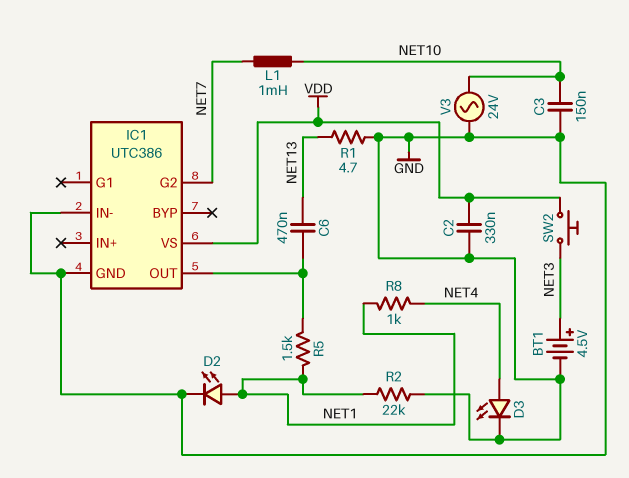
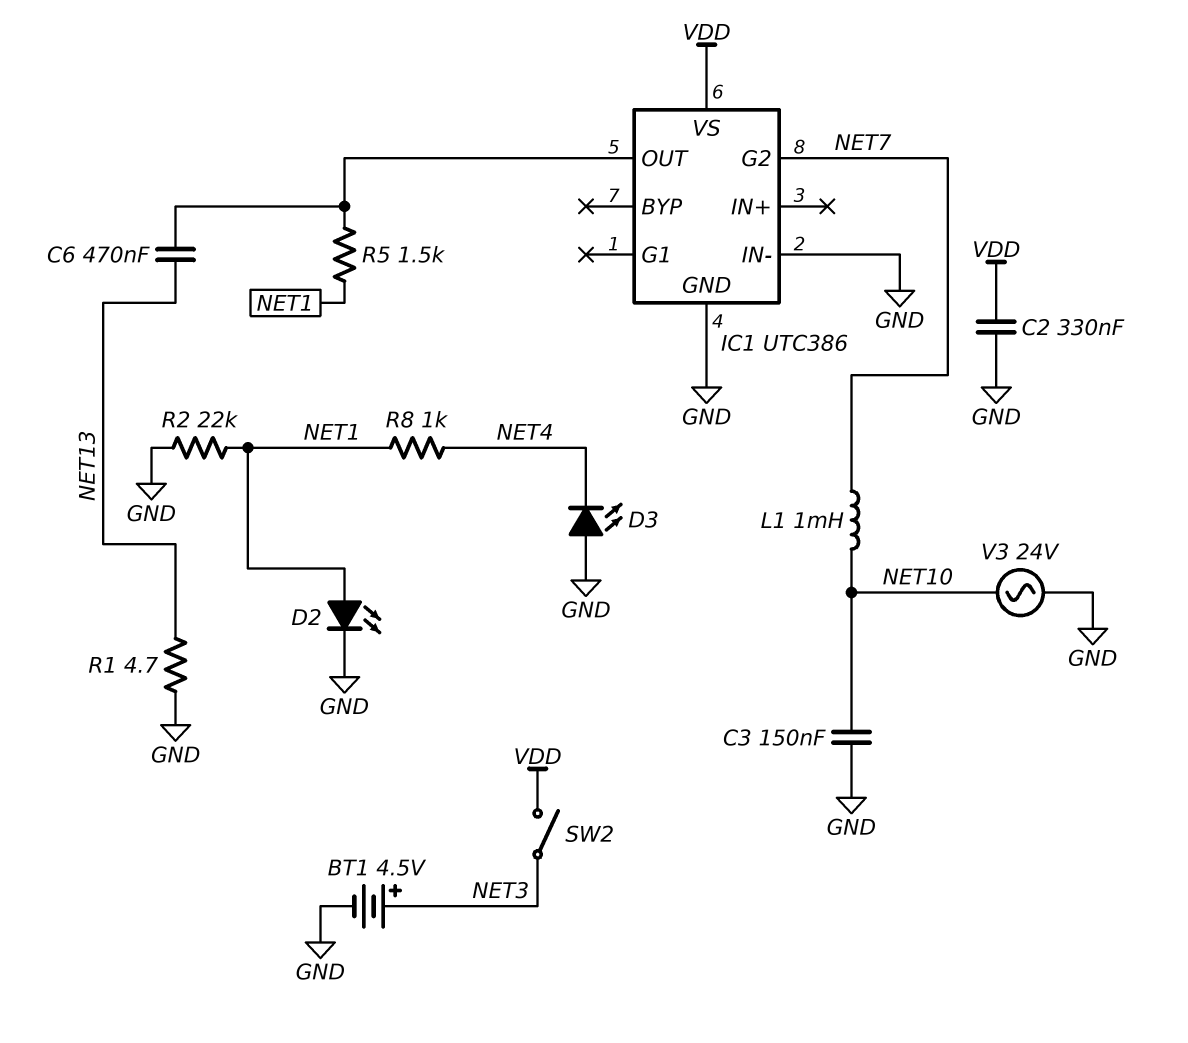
D3: LED (A NET4, K GND) -> LED (A GND, K NET4)
SW2: button (NET3, VDD) -> switch (NET3, VDD)

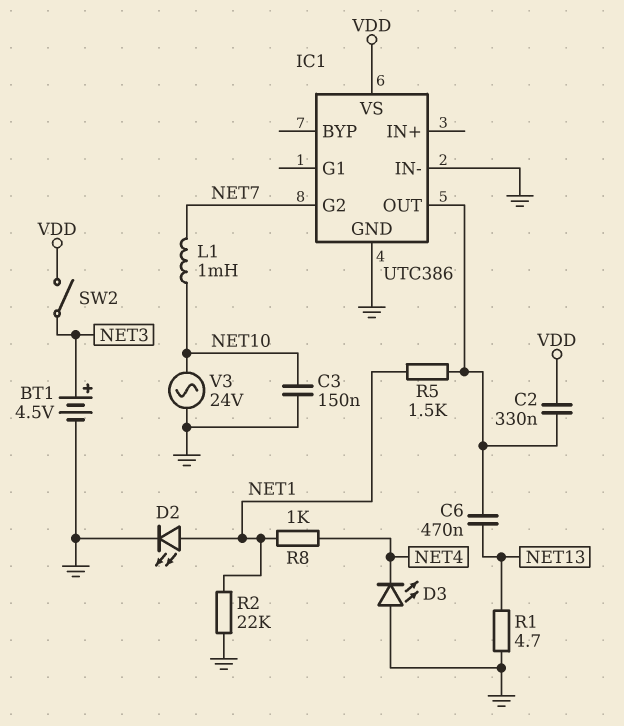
C2: 330nF (GND, VDD) -> 330nF (IC1/OUT, VDD)

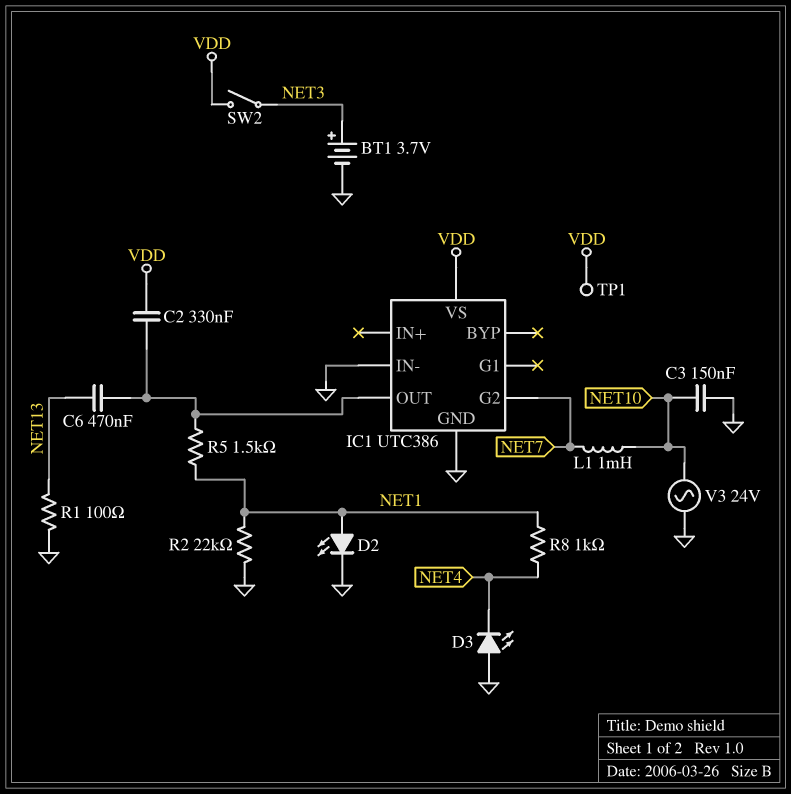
BT1: 4.5V (plus NET3, minus GND) -> 3.7V (plus NET3, minus GND)
R1: 4.7 (GND, NET13) -> 100 (GND, NET13)
TP1: none -> test point (VDD)

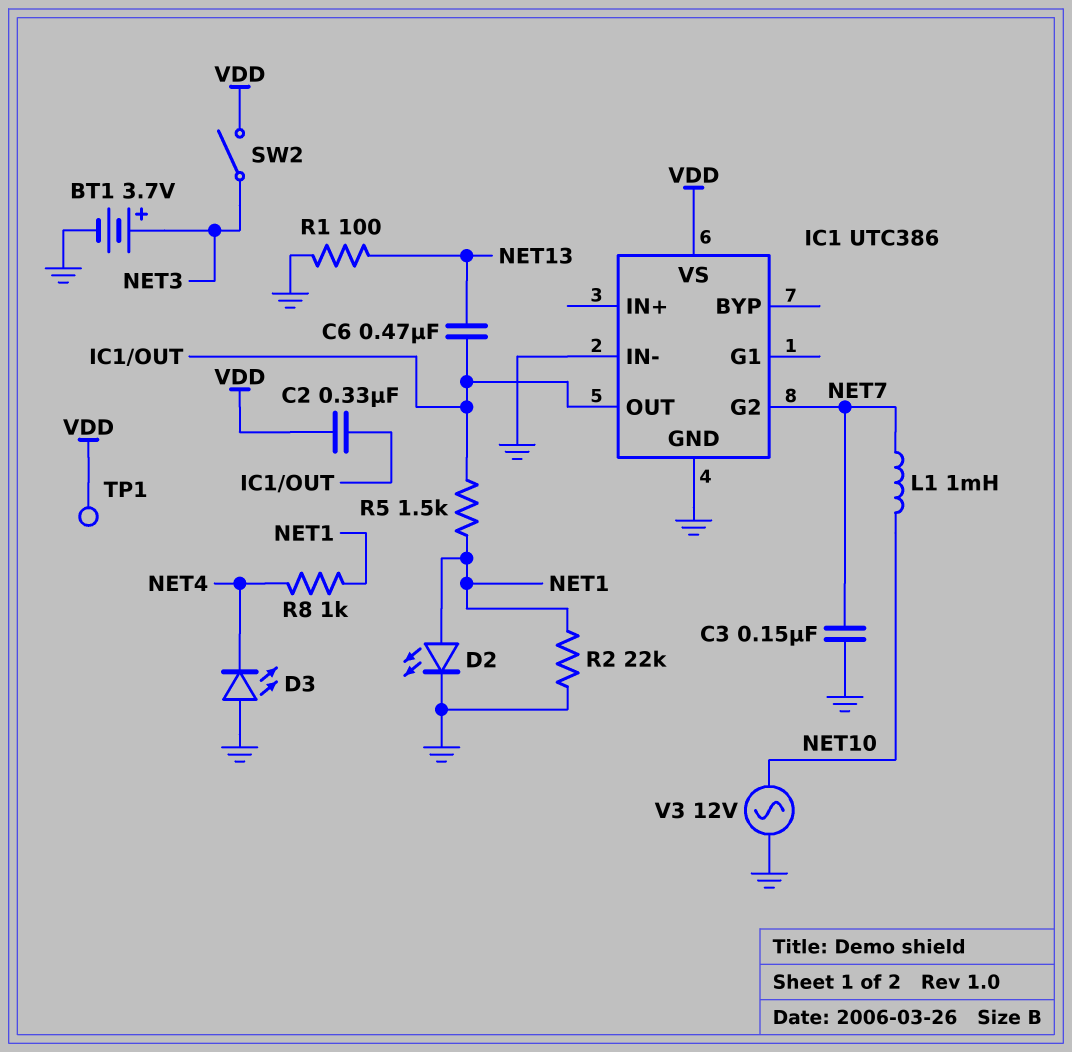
C3: 150nF (GND, NET10) -> 150nF (GND, NET7)
V3: AC 24V (GND, NET10) -> AC 12V (GND, NET10)

